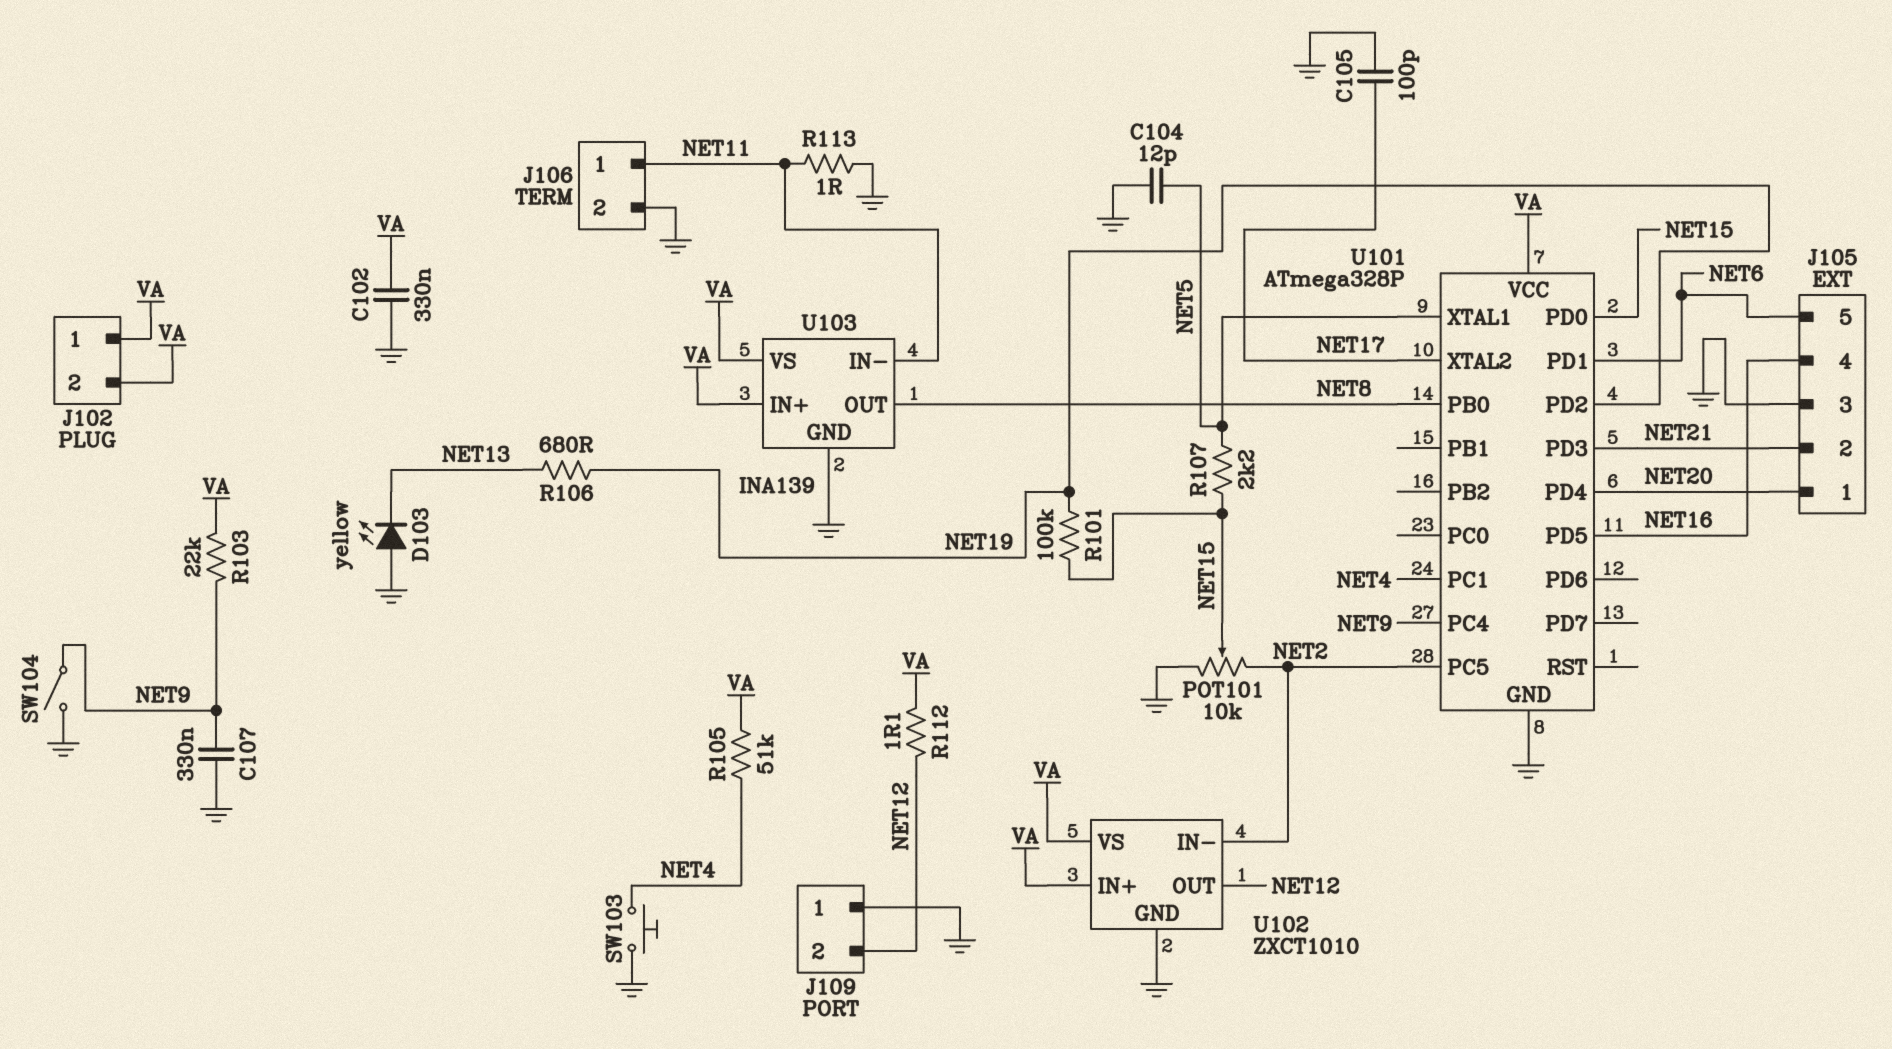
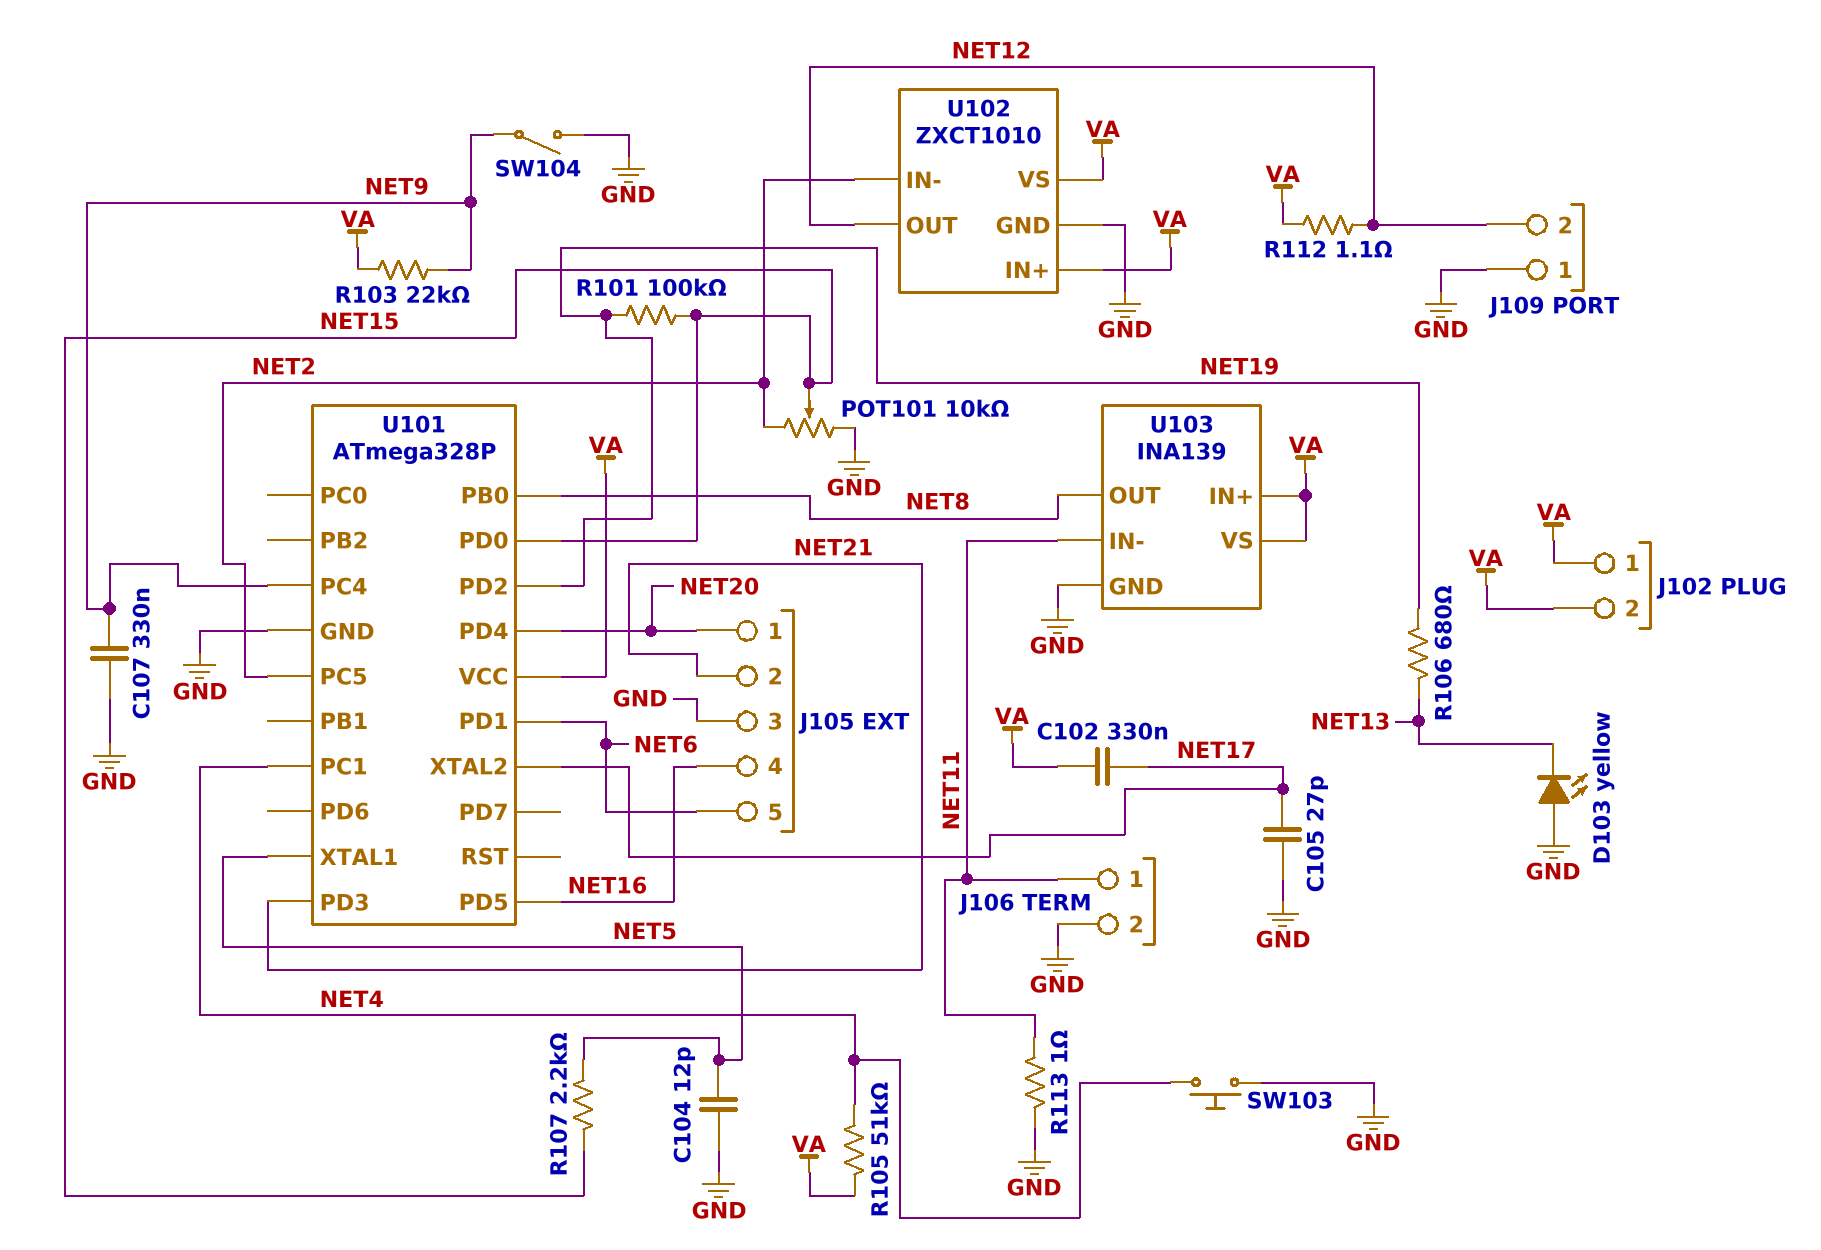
C102: 330nF (GND, VA) -> 330nF (NET17, VA)
C105: 100pF (GND, NET17) -> 27pF (GND, NET17)

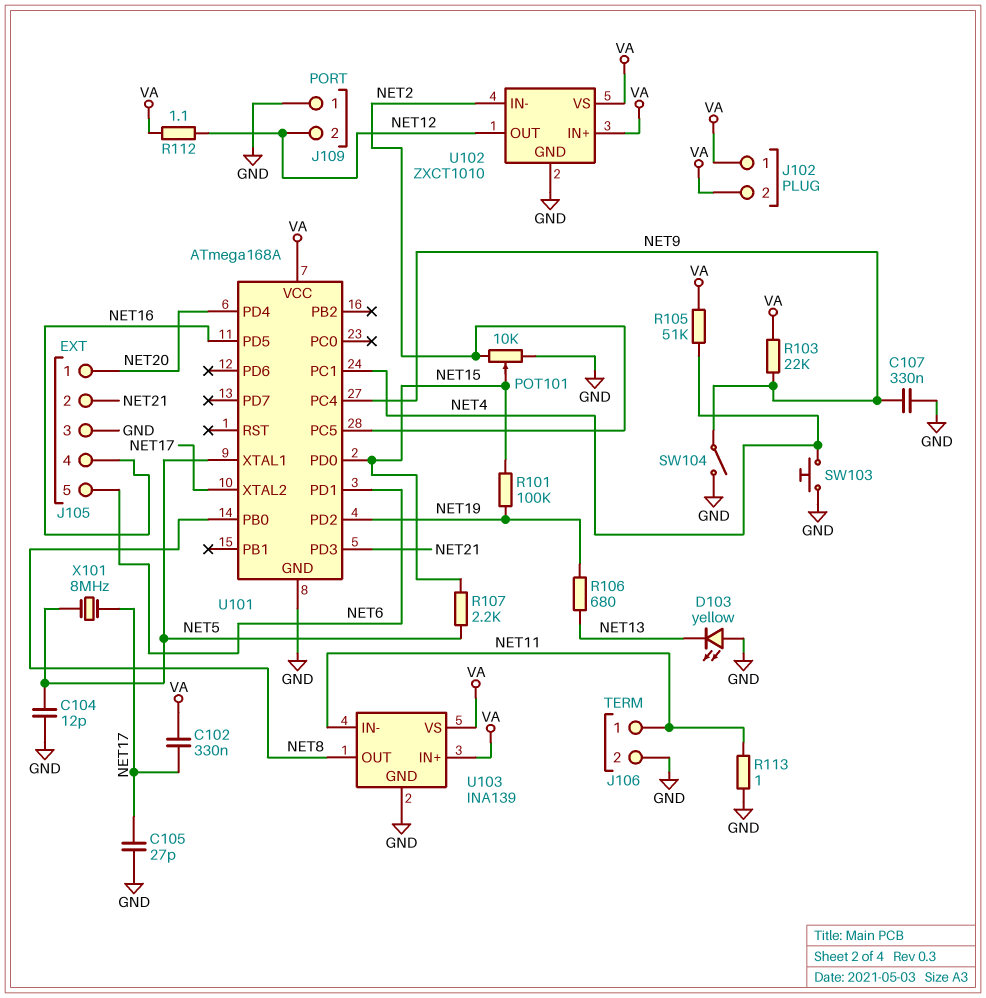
U101: ATmega328P -> ATmega168A
X101: none -> 8MHz (NET5, NET17)

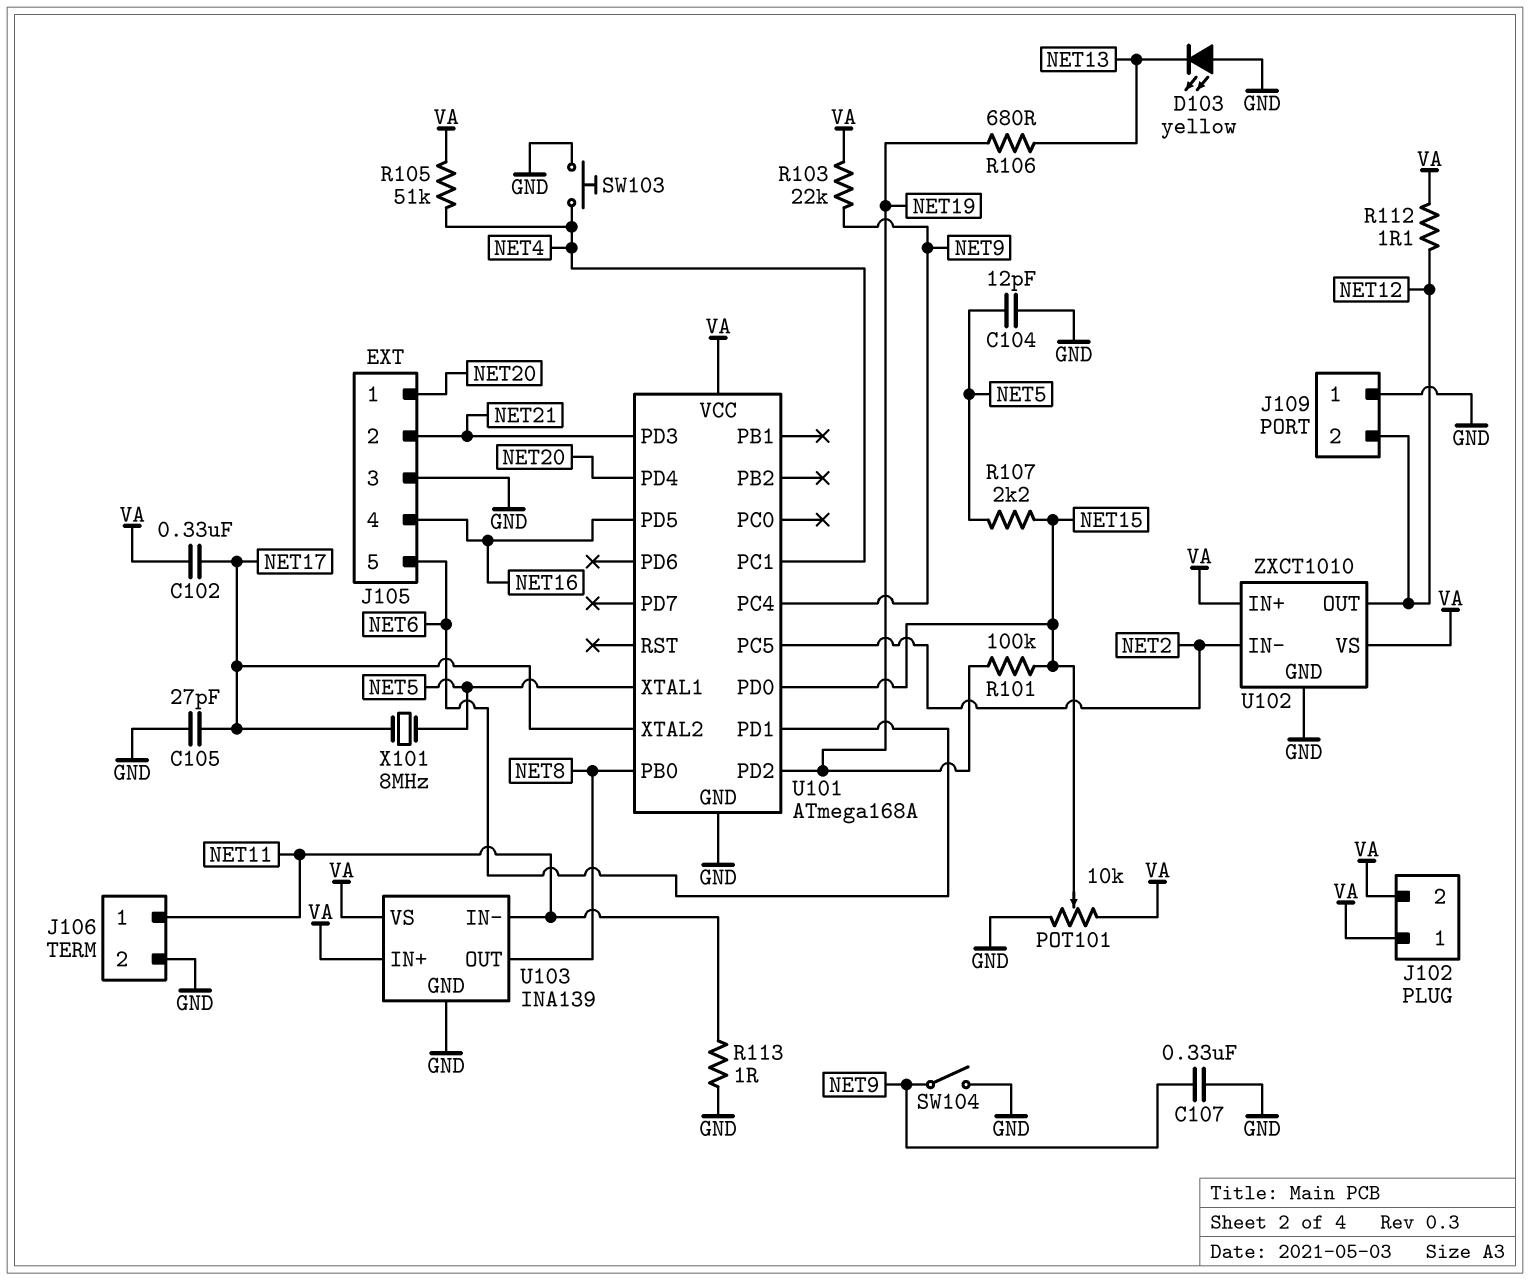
POT101: 10k (GND, NET2, wiper NET15) -> 10k (GND, VA, wiper NET15)

